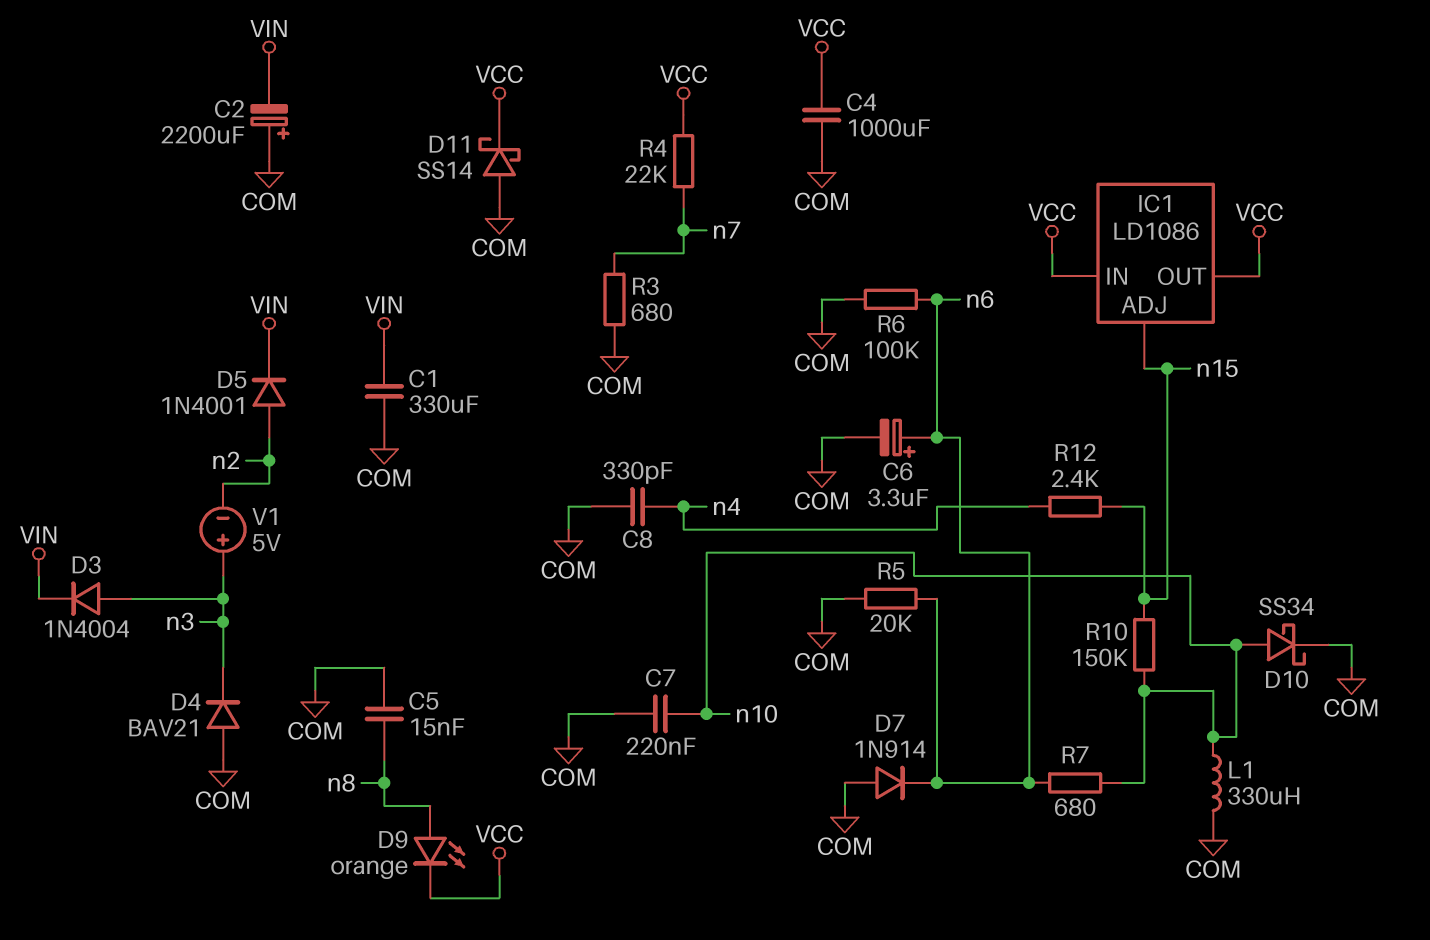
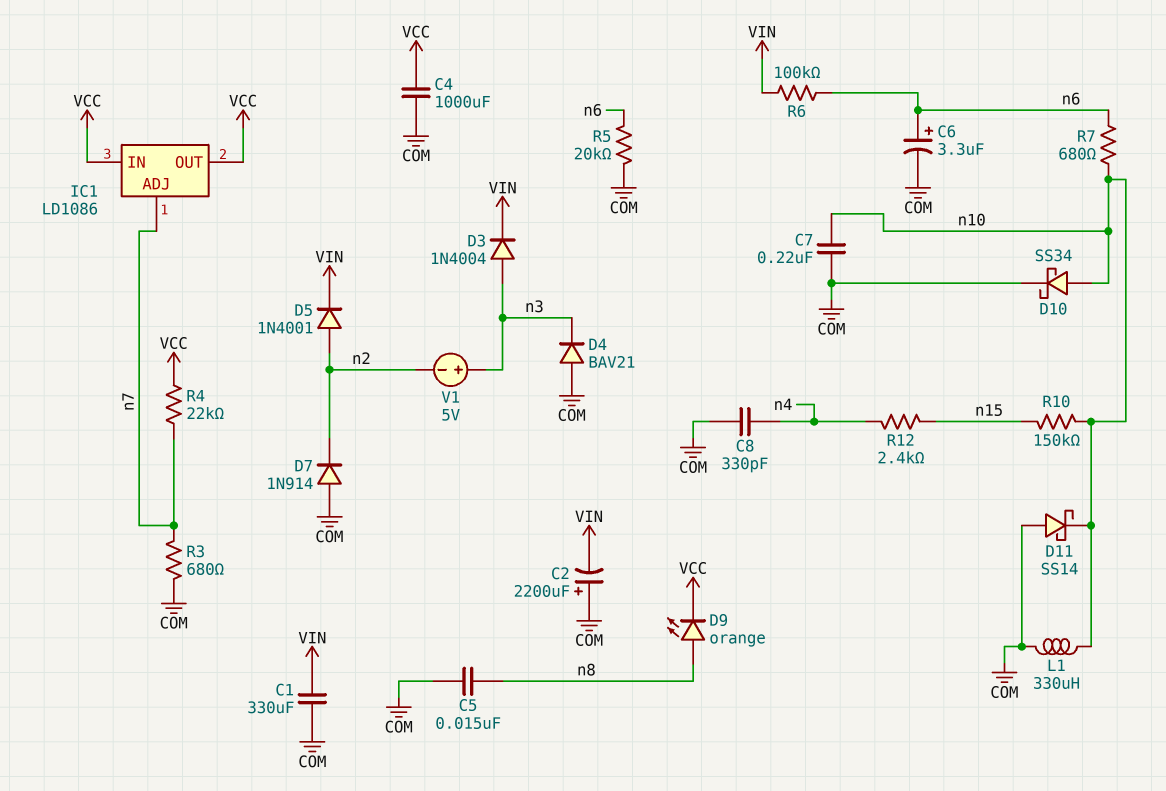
D7: diode 1N914 (A COM, K n6) -> diode 1N914 (A COM, K n2)
D11: schottky SS14 (A COM, K VCC) -> schottky SS14 (A COM, K n10)
IC1 pin ADJ: n15 -> n7
R6: 100k (COM, n6) -> 100k (VIN, n6)

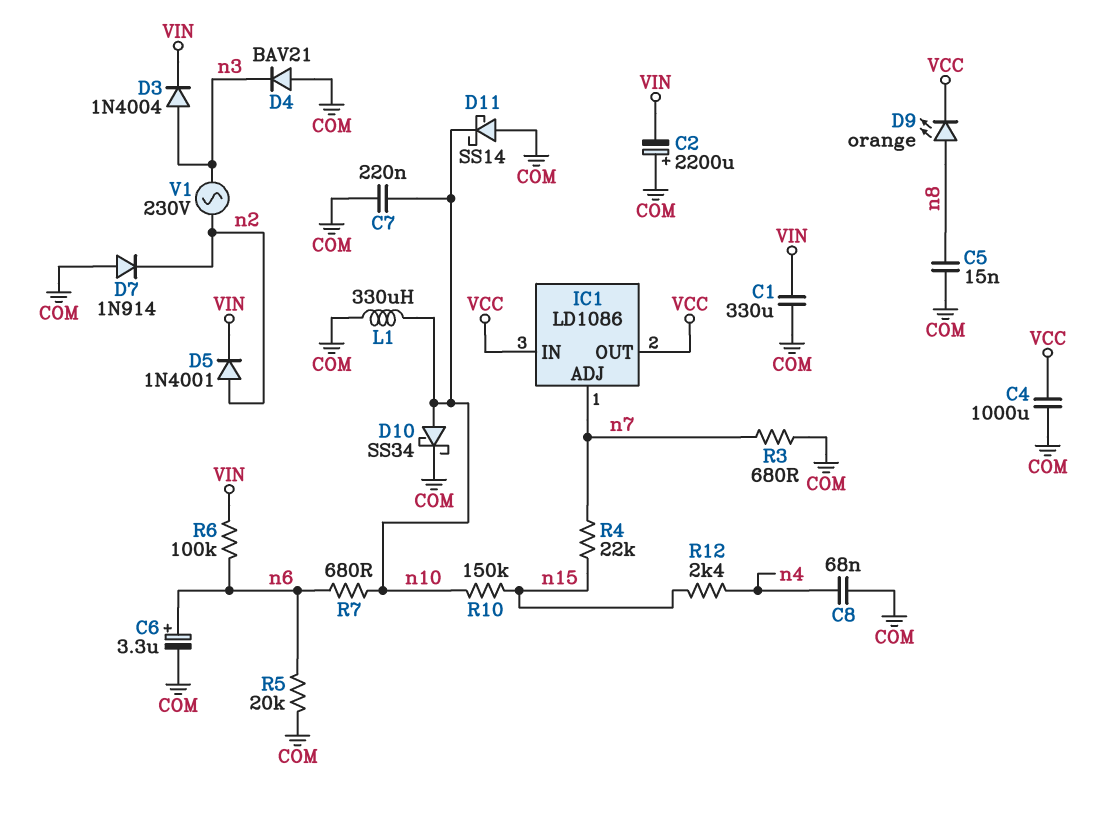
C8: 330pF (COM, n4) -> 68nF (COM, n4)
R4: 22k (VCC, n7) -> 22k (n7, n15)
V1: 5V (plus n3, minus n2) -> AC 230V (n2, n3)

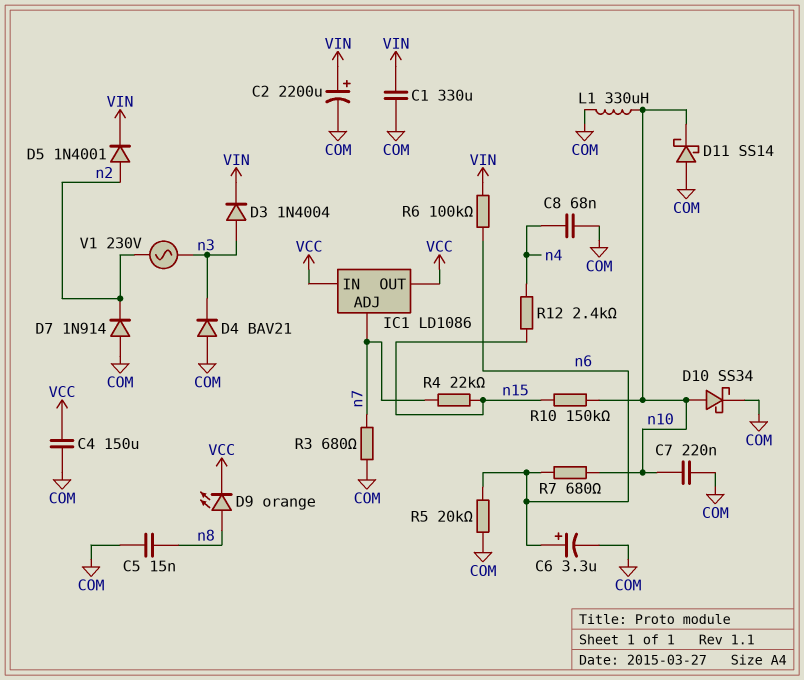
C2: 2200uF (plus COM, minus VIN) -> 2200uF (plus VIN, minus COM)
C4: 1000uF (COM, VCC) -> 150uF (COM, VCC)

